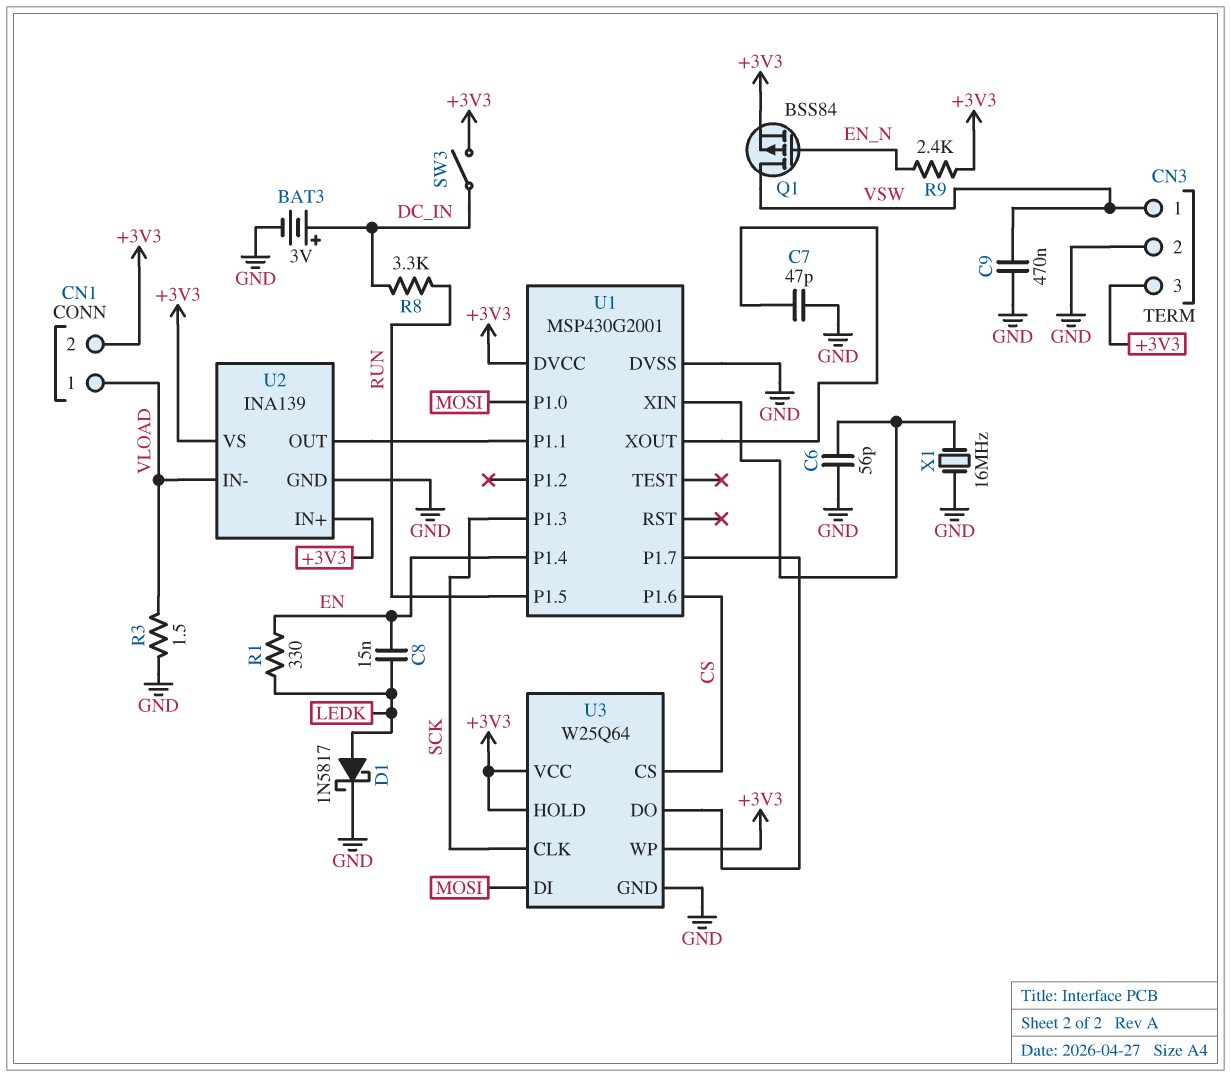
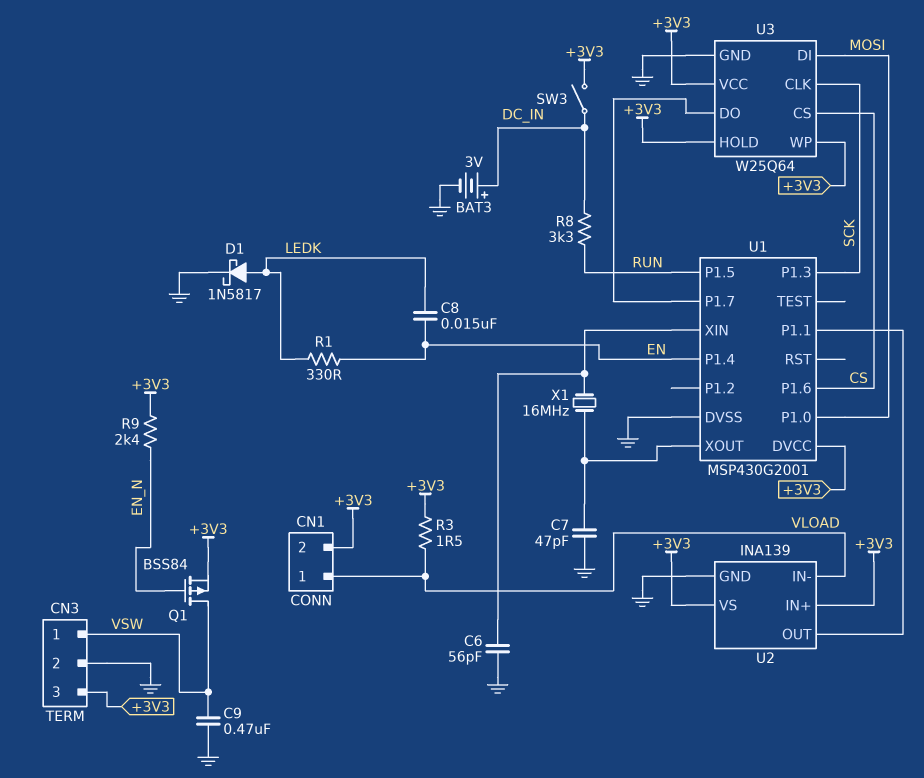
R3: 1.5 (GND, VLOAD) -> 1.5 (+3V3, VLOAD)
X1: 16MHz (GND, U1/XIN) -> 16MHz (U1/XIN, U1/XOUT)

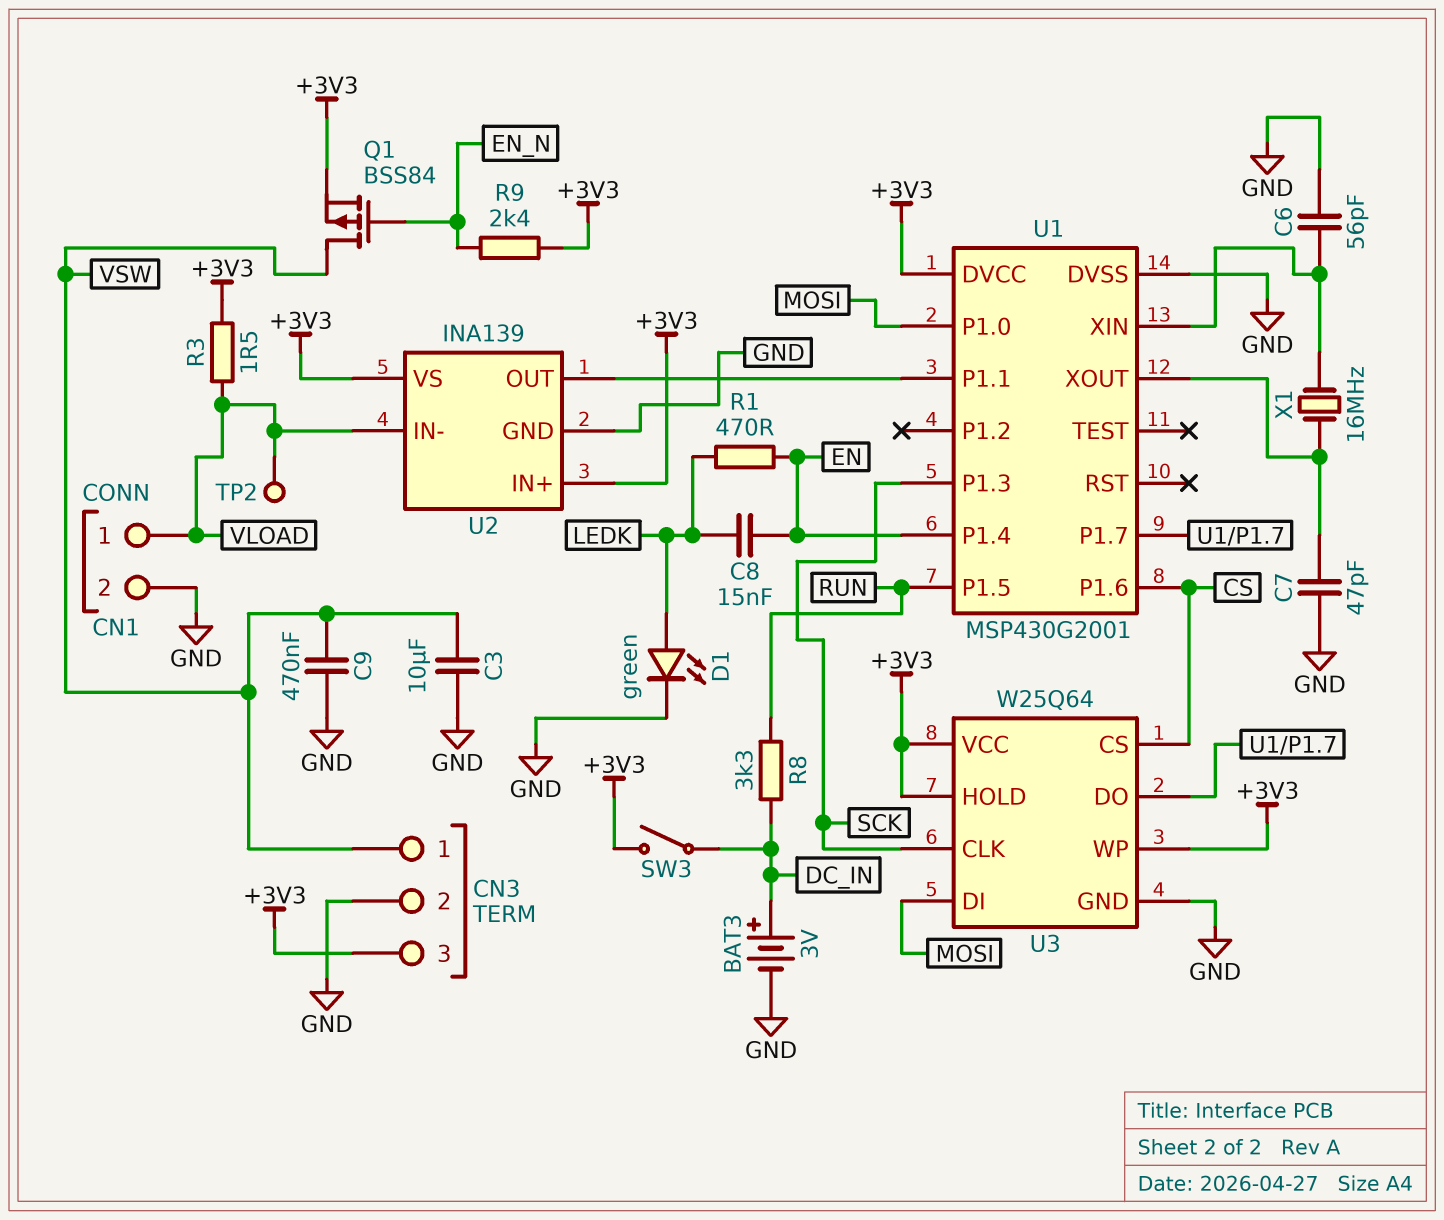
C3: none -> 10uF (GND, VSW)
CN1 pin 2: +3V3 -> GND
D1: schottky 1N5817 (A LEDK, K GND) -> LED green (A LEDK, K GND)
R1: 330 (EN, LEDK) -> 470 (EN, LEDK)
TP2: none -> test point (VLOAD)

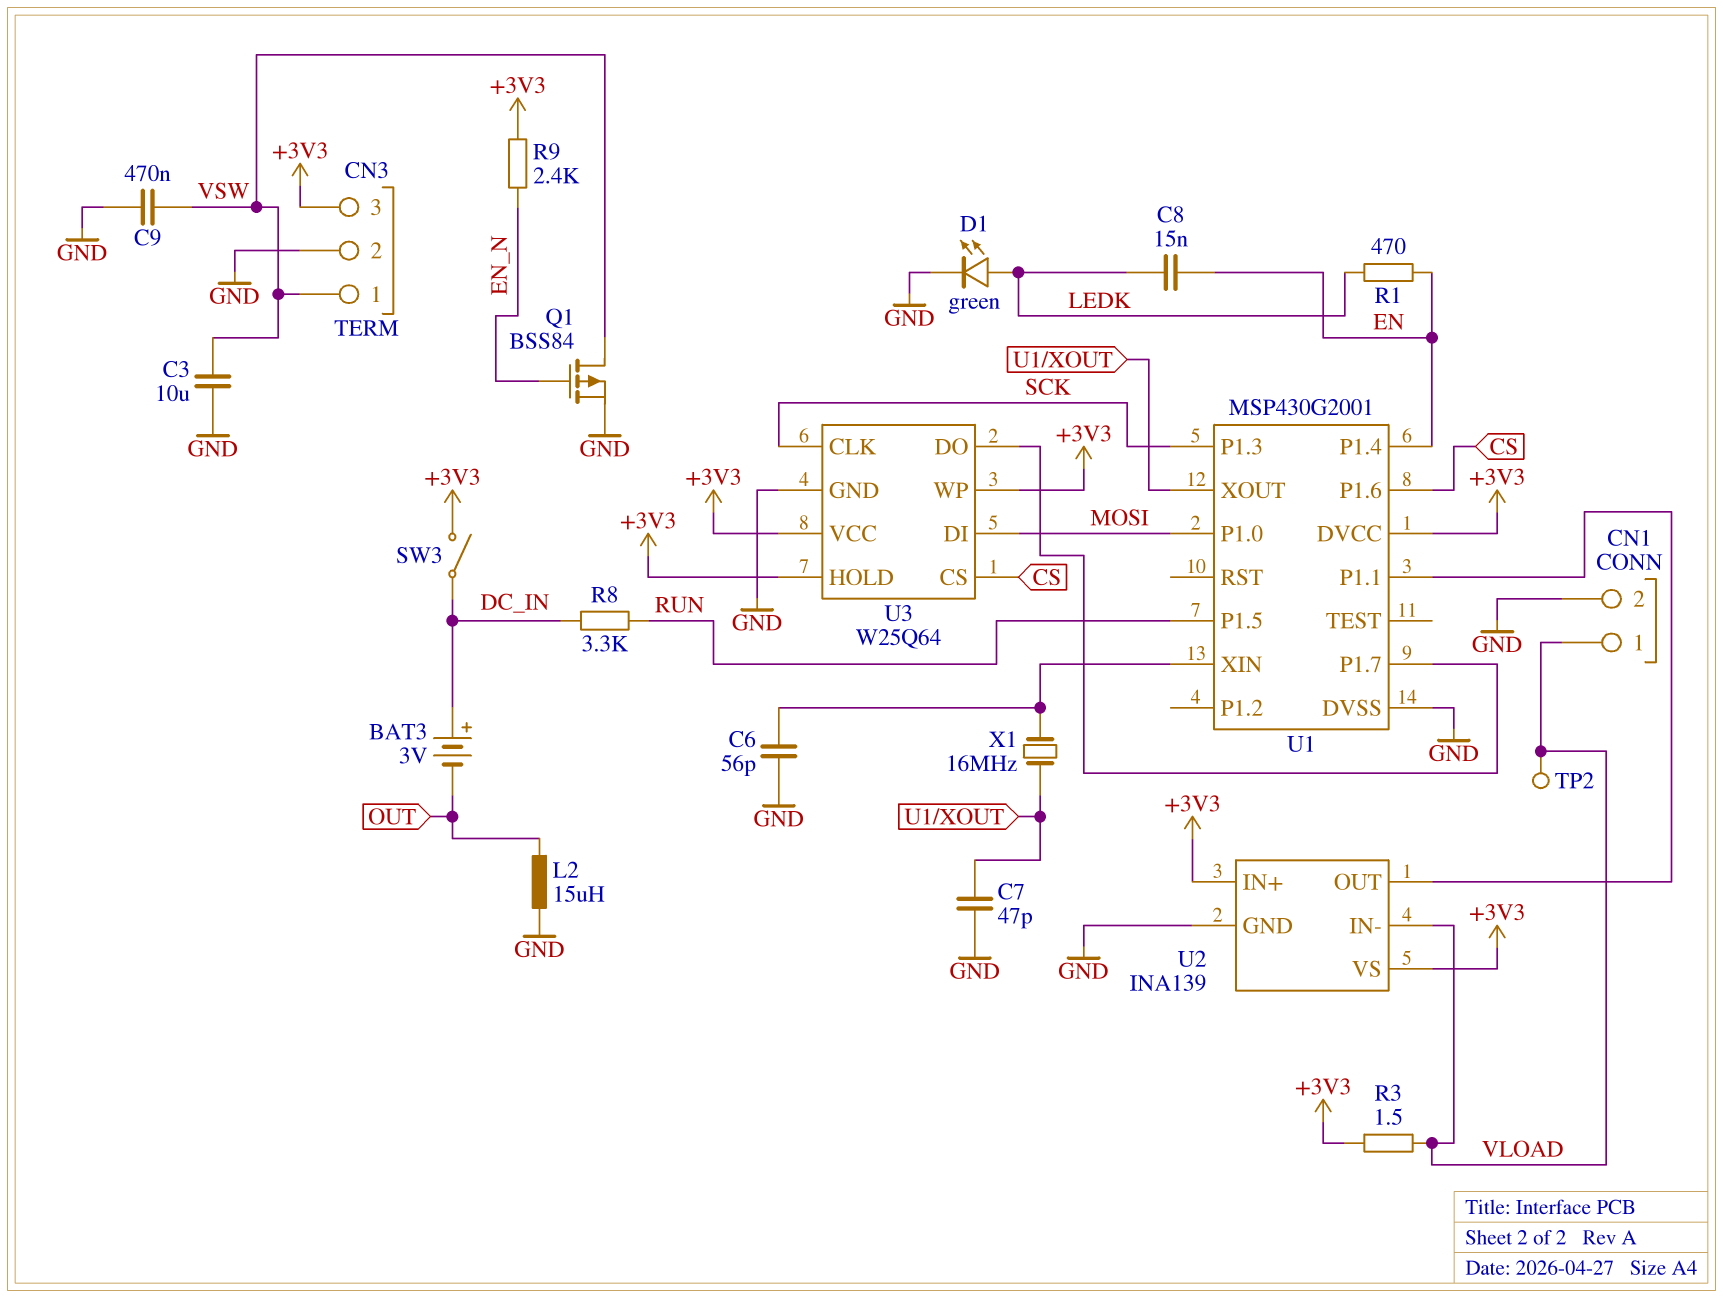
BAT3: 3V (plus DC_IN, minus GND) -> 3V (plus DC_IN, minus OUT)
L2: none -> 15uH (GND, OUT)
Q1: PMOS BSS84 (G EN_N, D VSW, S +3V3) -> PMOS BSS84 (G EN_N, D VSW, S GND)

